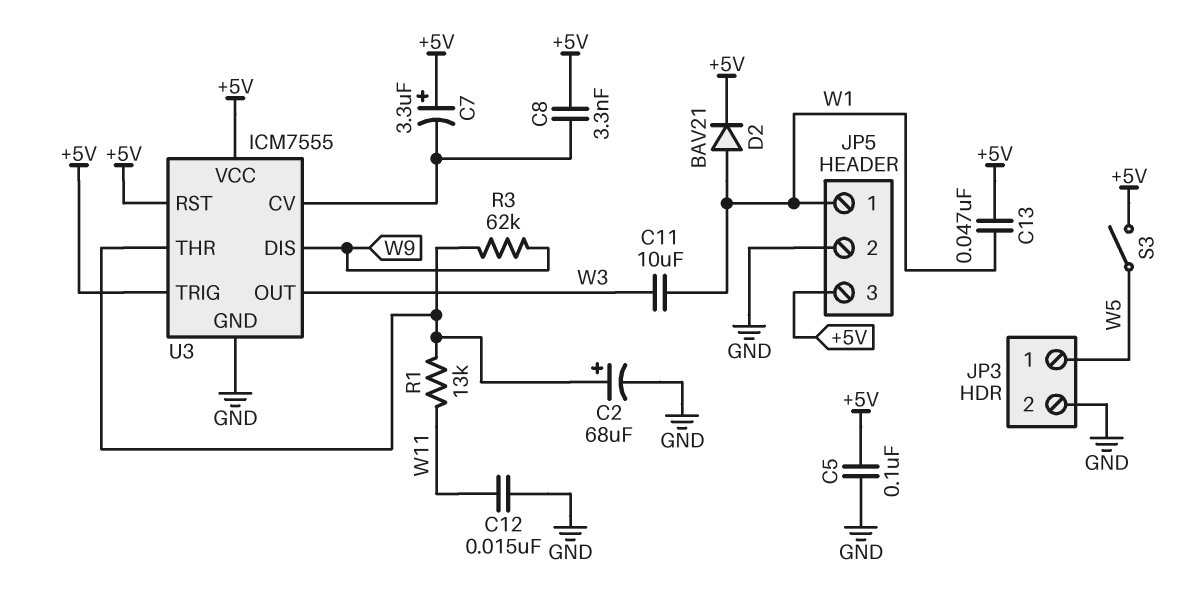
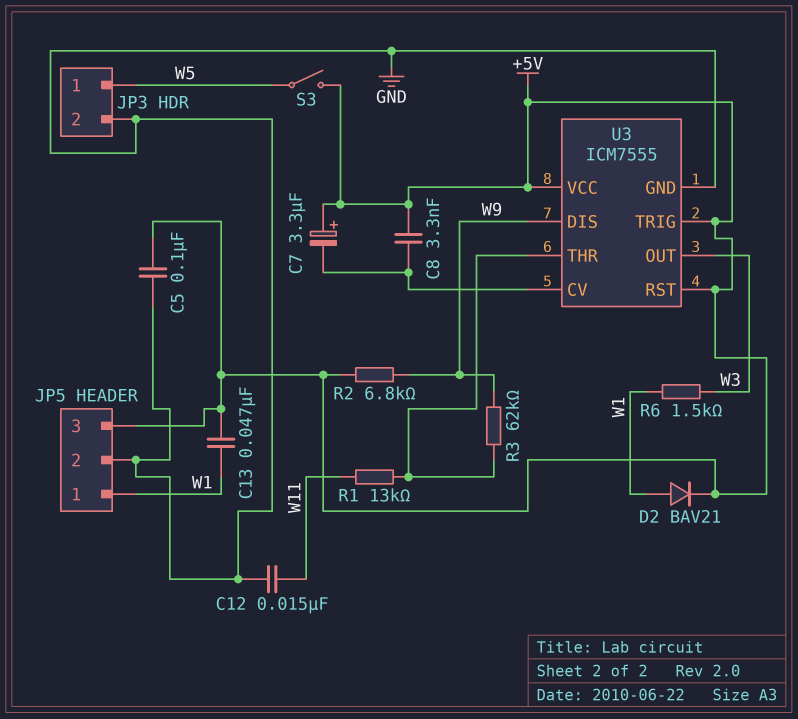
C2: 68uF (plus U3/THR, minus GND) -> none
C11: 10uF (W1, W3) -> none
R2: none -> 6.8k (+5V, W9)
R6: none -> 1.5k (W1, W3)

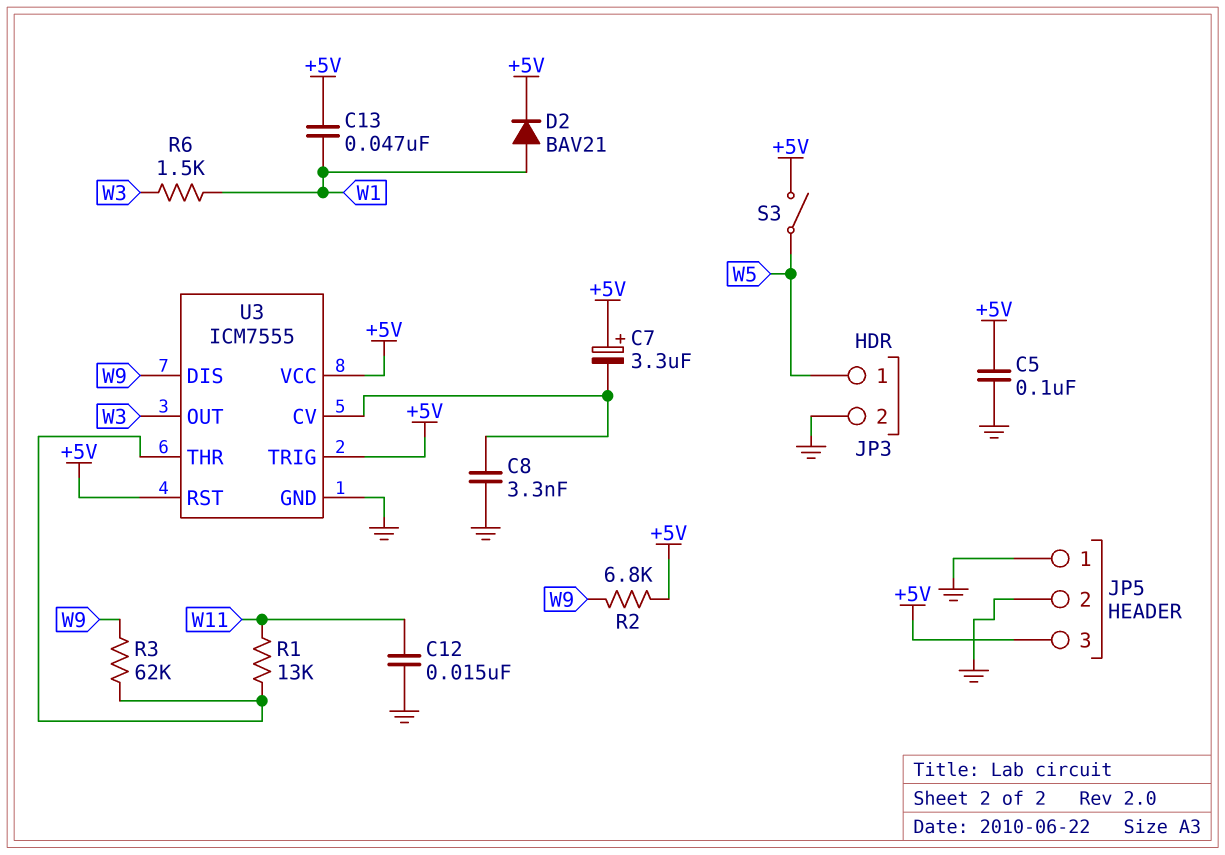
C8: 3.3nF (+5V, U3/CV) -> 3.3nF (GND, U3/CV)
JP5 pin 1: W1 -> GND

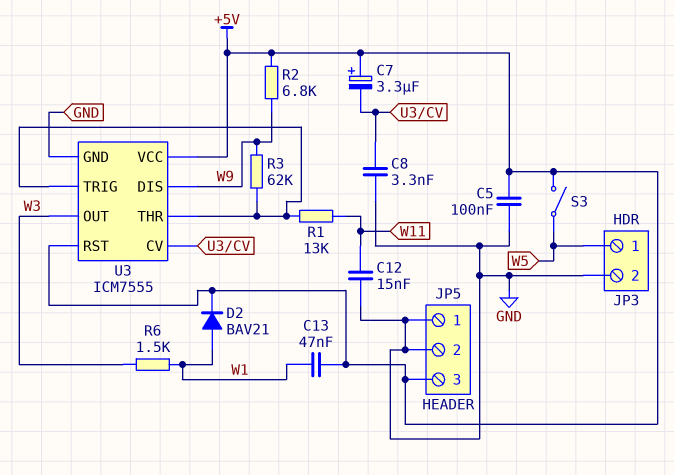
U3 pin TRIG: +5V -> U3/THR

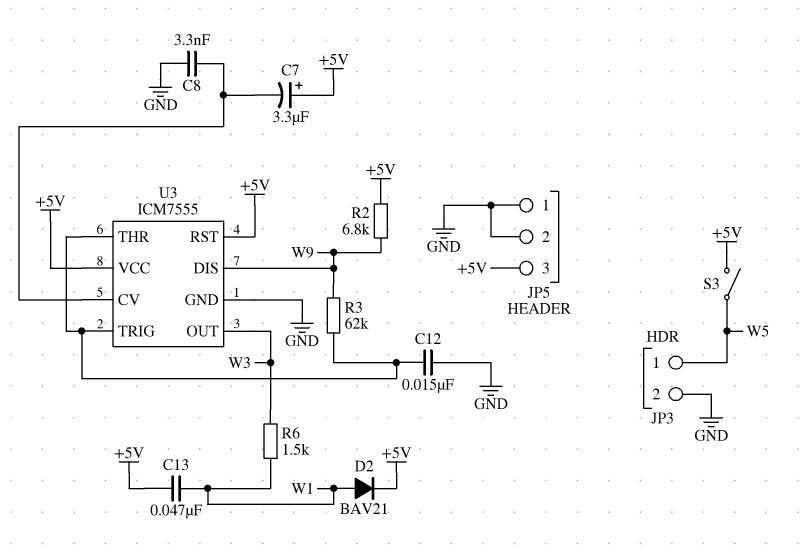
C5: 100nF (+5V, GND) -> none
C12: 15nF (GND, W11) -> 15nF (GND, U3/THR)
R1: 13k (U3/THR, W11) -> none

